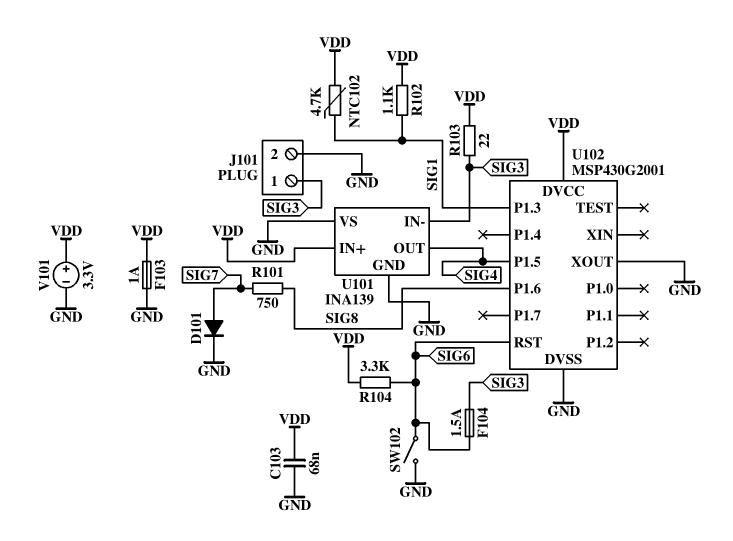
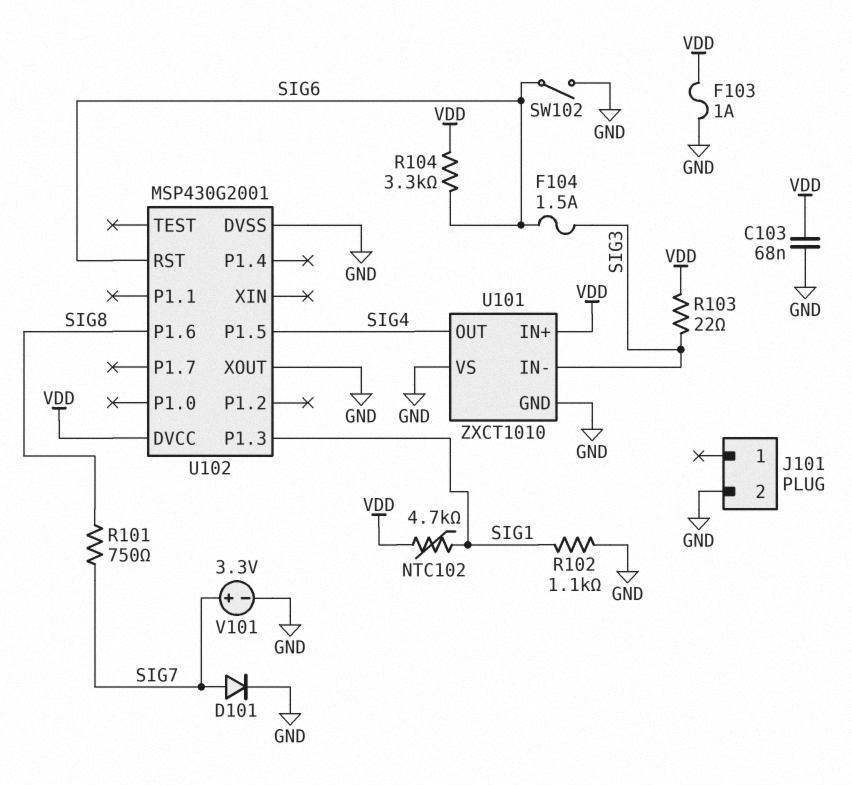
J101 pin 1: SIG3 -> none
R102: 1.1k (SIG1, VDD) -> 1.1k (GND, SIG1)
U101: INA139 -> ZXCT1010
V101: 3.3V (plus VDD, minus GND) -> 3.3V (plus SIG7, minus GND)

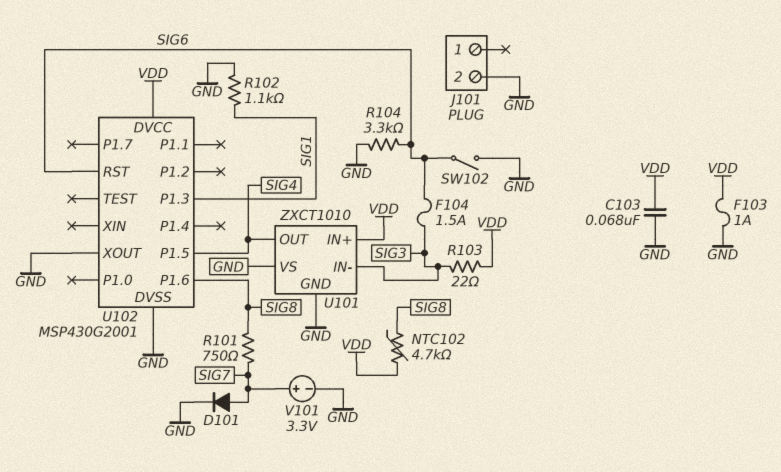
NTC102: 4.7k (SIG1, VDD) -> 4.7k (SIG8, VDD)
R104: 3.3k (SIG6, VDD) -> 3.3k (GND, SIG6)

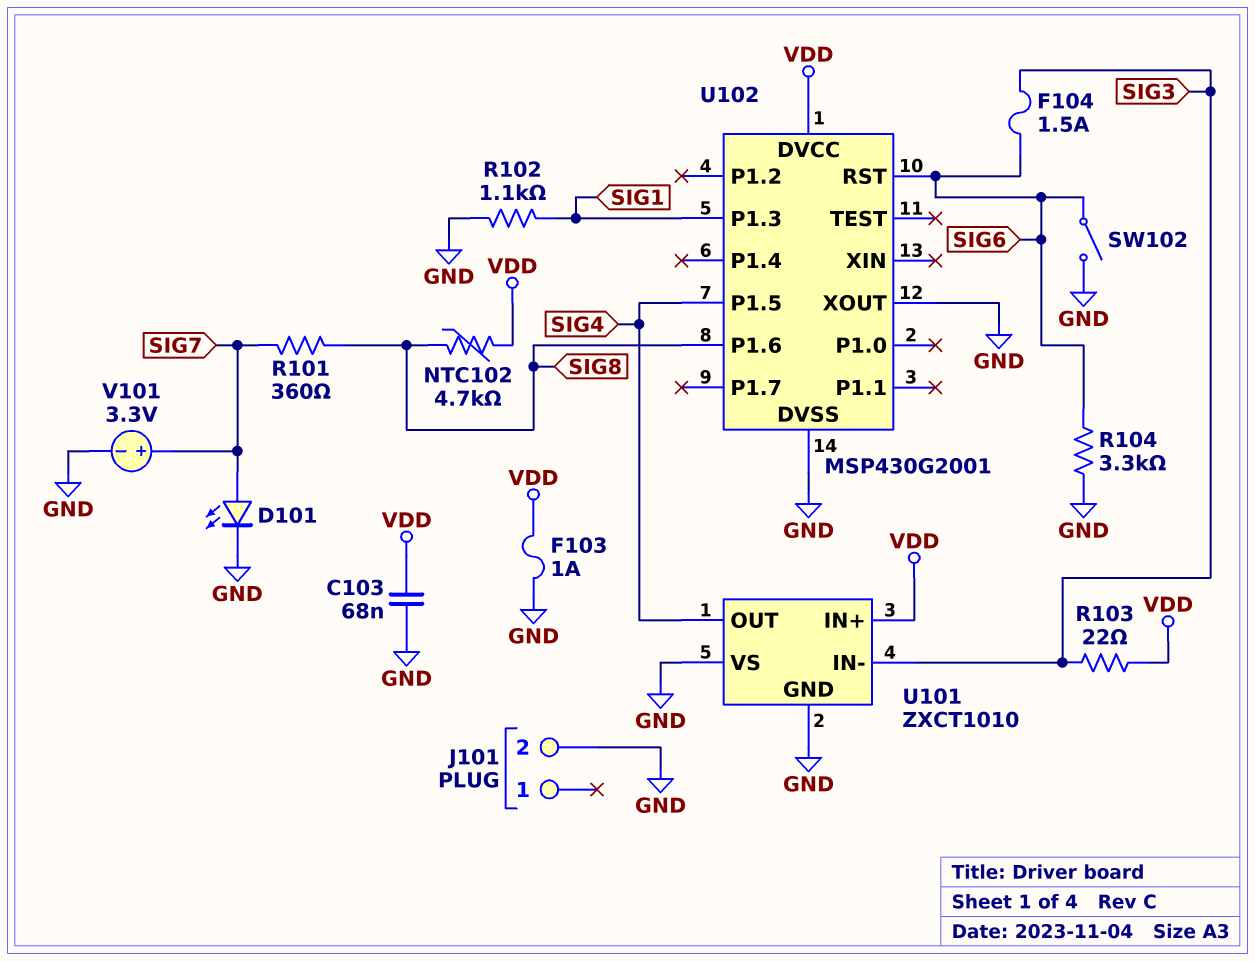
D101: diode (A SIG7, K GND) -> LED (A SIG7, K GND)
R101: 750 (SIG7, SIG8) -> 360 (SIG7, SIG8)

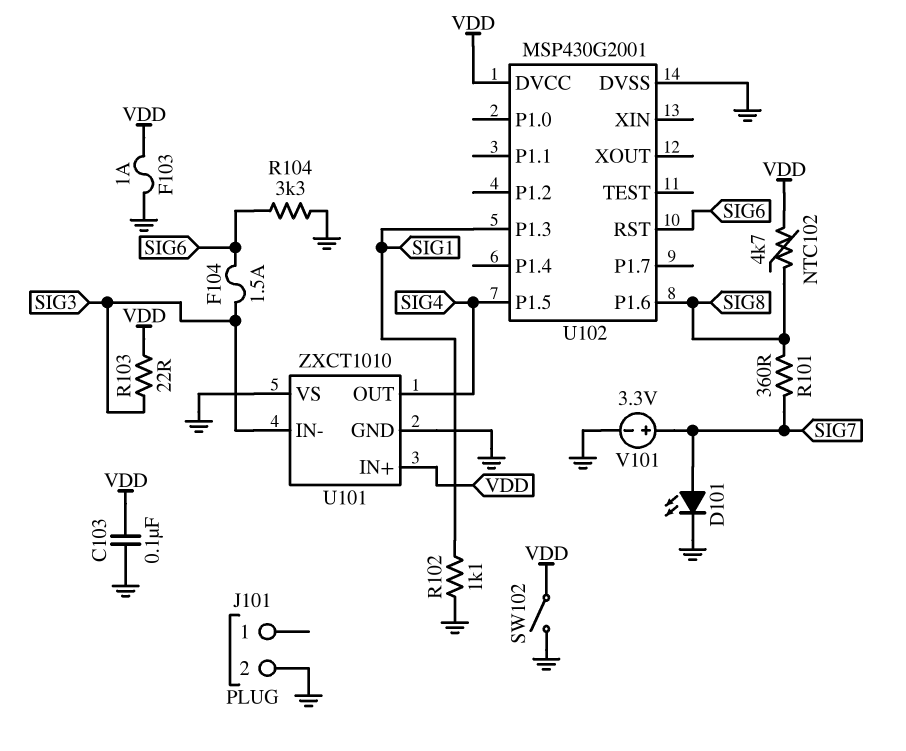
C103: 68nF (GND, VDD) -> 100nF (GND, VDD)
SW102: switch (GND, SIG6) -> switch (GND, VDD)
U102 pin XOUT: GND -> none

